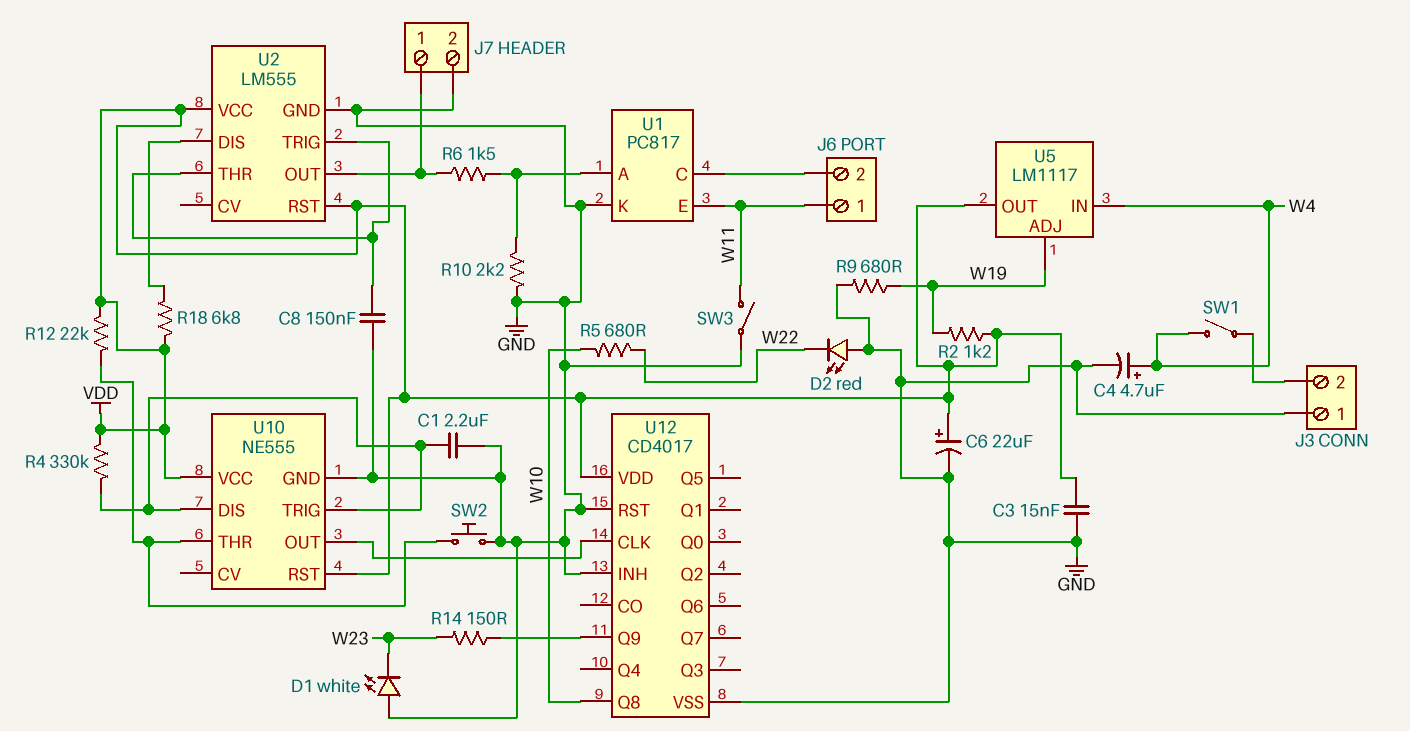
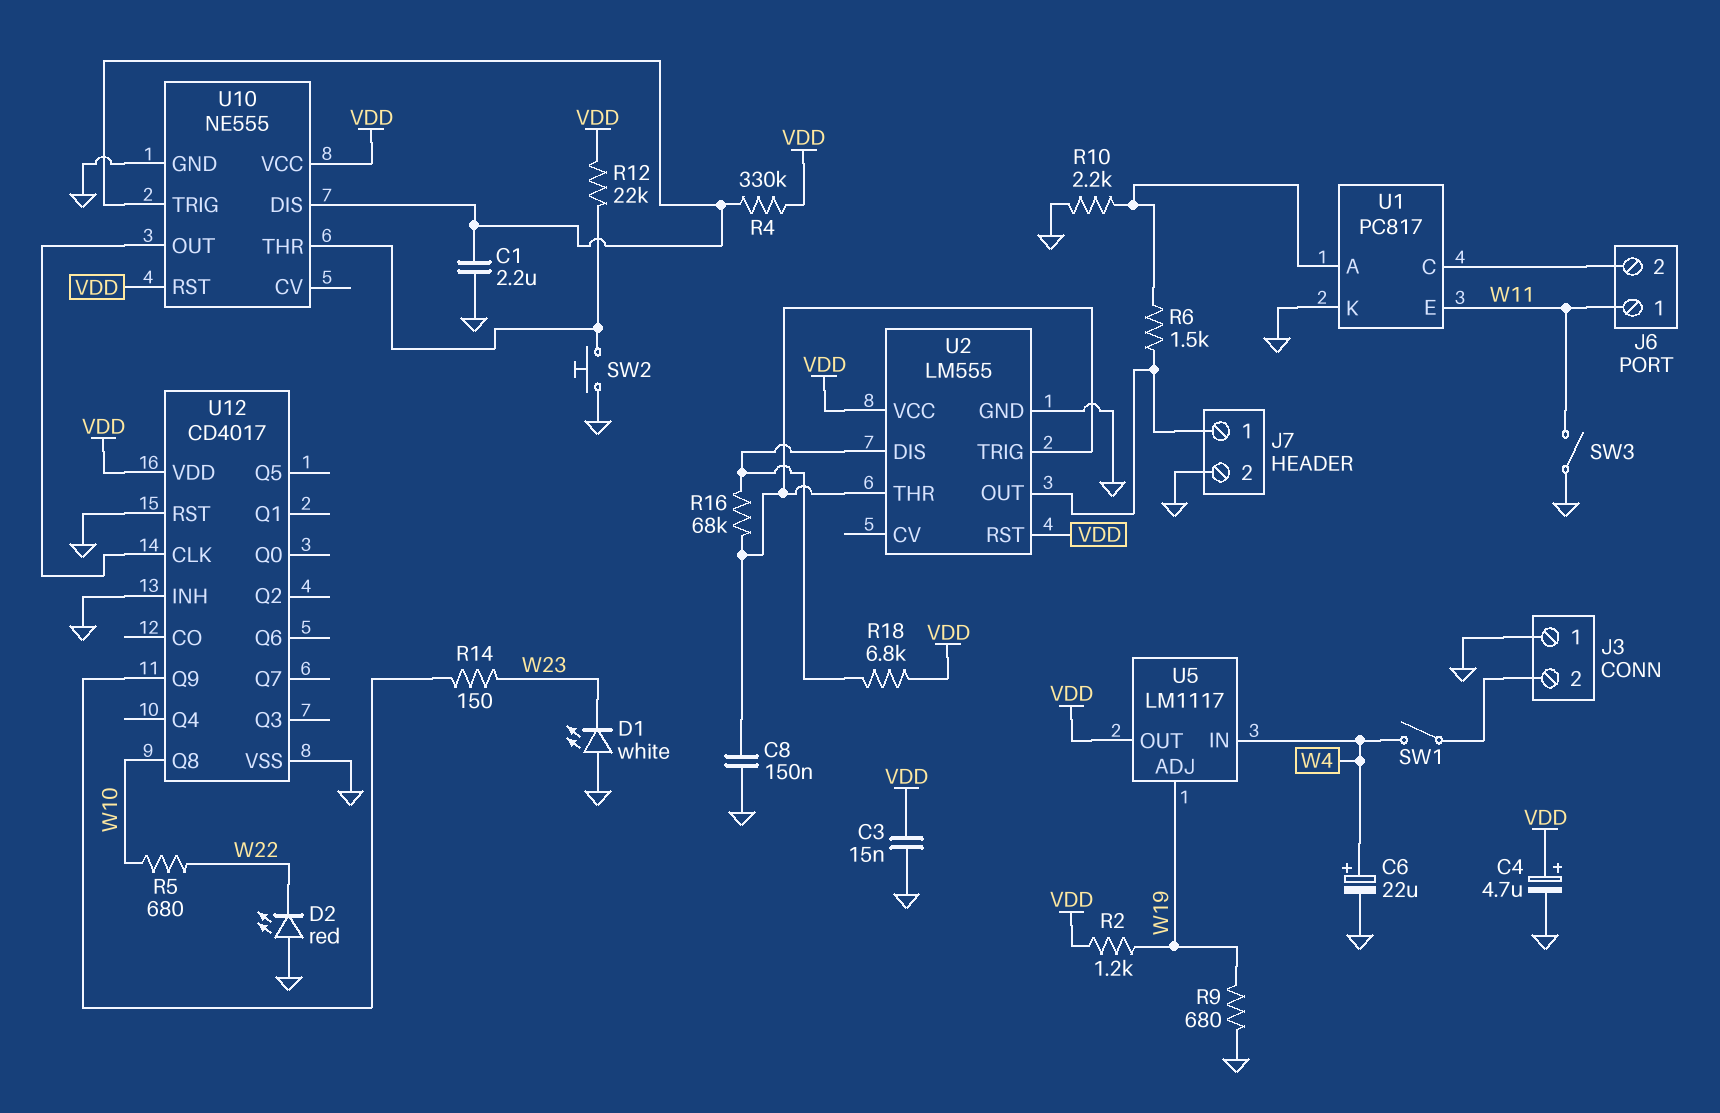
C4: 4.7uF (plus W4, minus GND) -> 4.7uF (plus VDD, minus GND)
C6: 22uF (plus VDD, minus GND) -> 22uF (plus W4, minus GND)
R16: none -> 68k (U2/DIS, U2/THR)

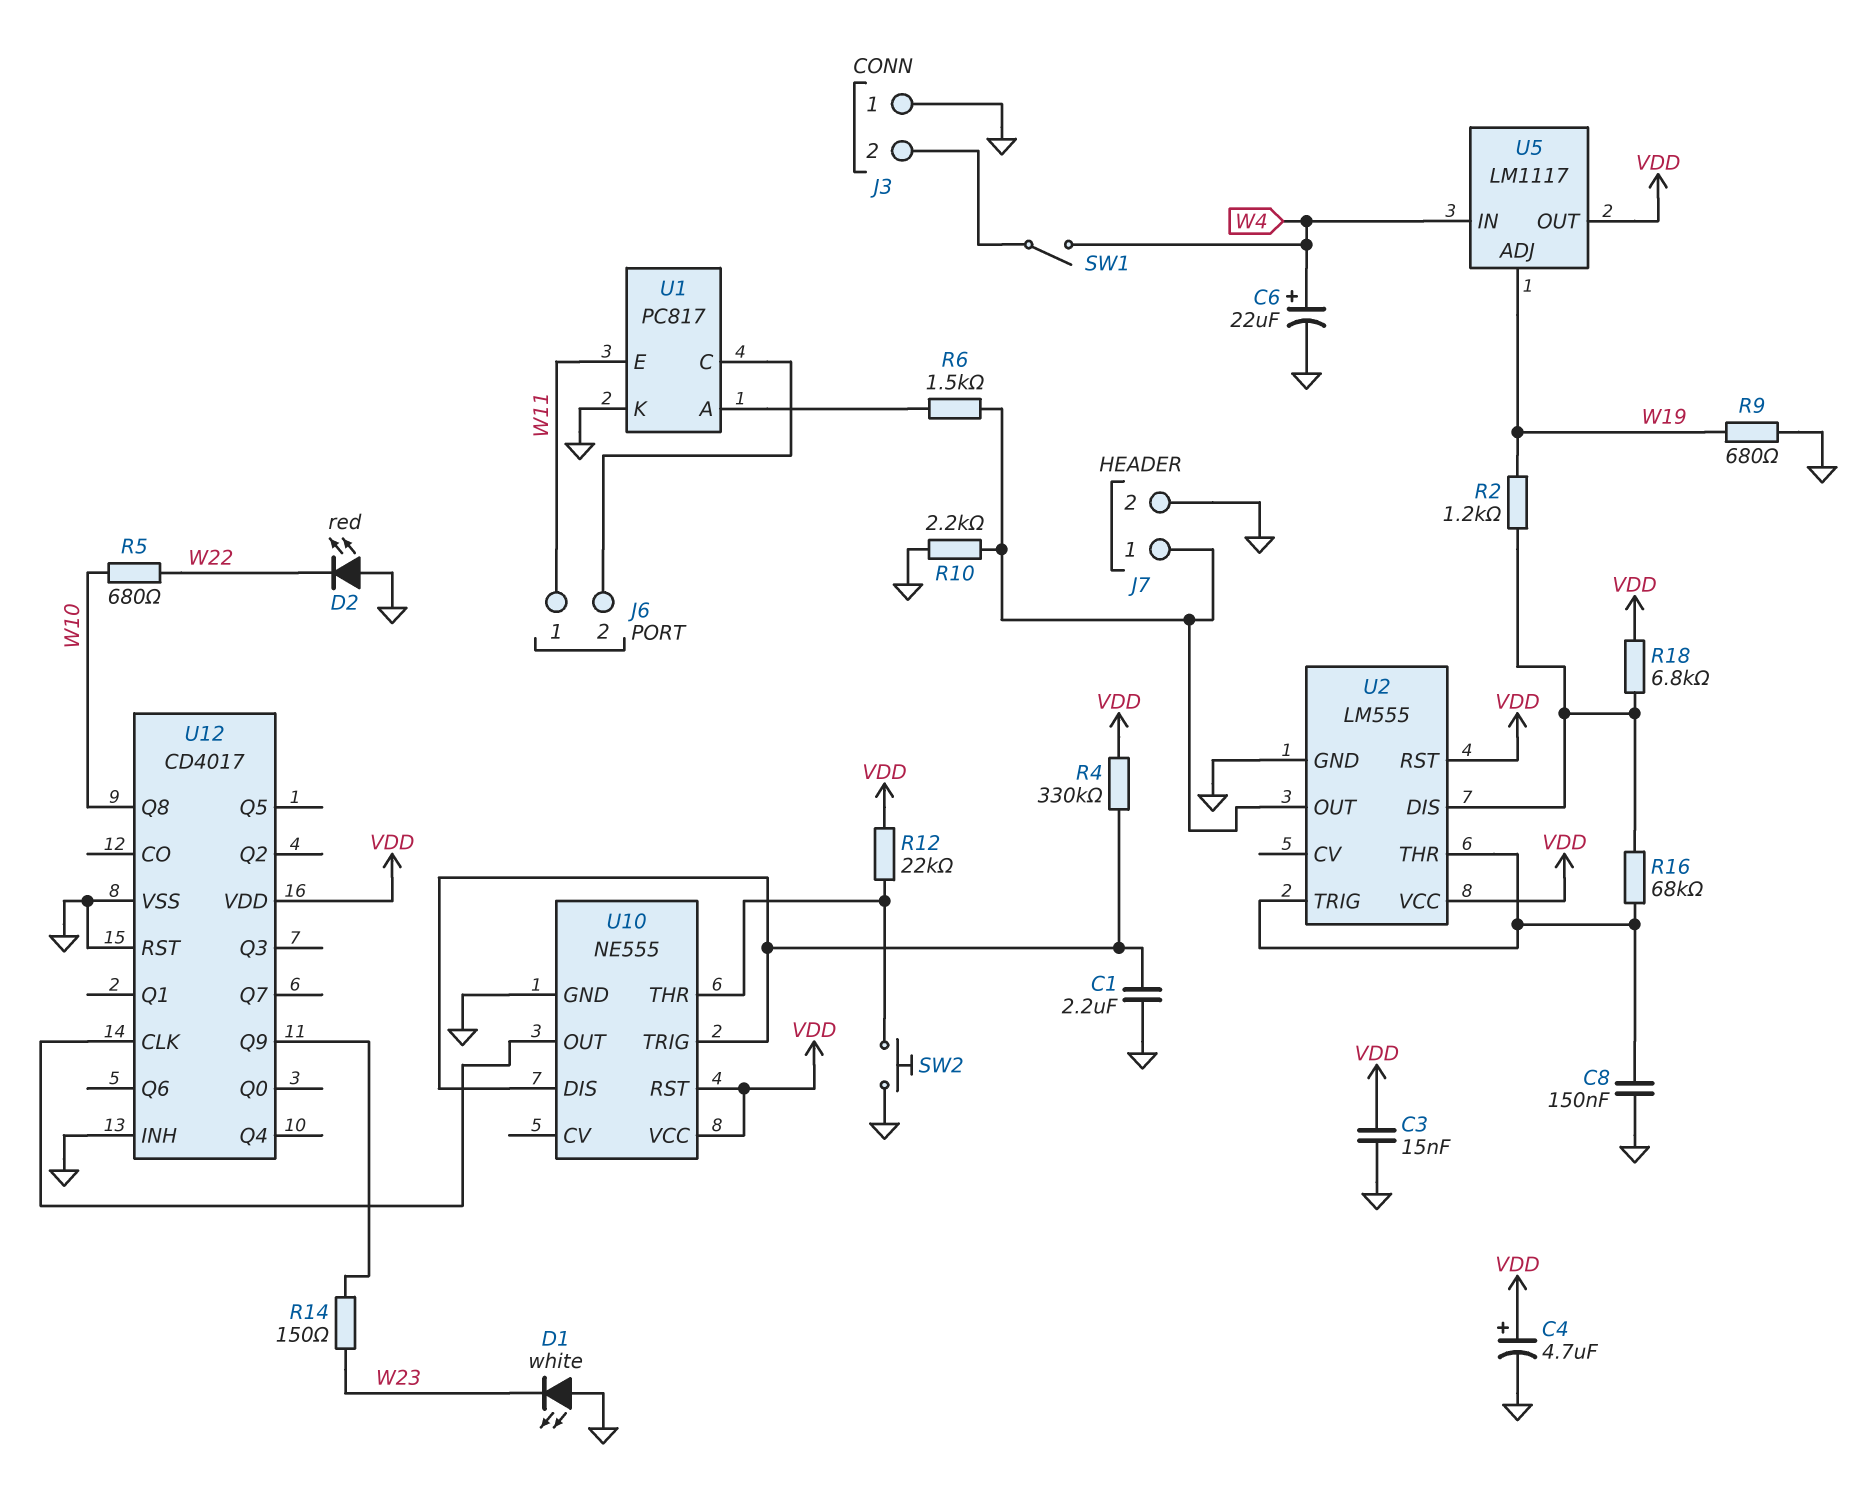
R2: 1.2k (VDD, W19) -> 1.2k (U2/DIS, W19)
R10: 2.2k (GND, U1/A) -> 2.2k (GND, J7/1)
SW3: switch (GND, W11) -> none

